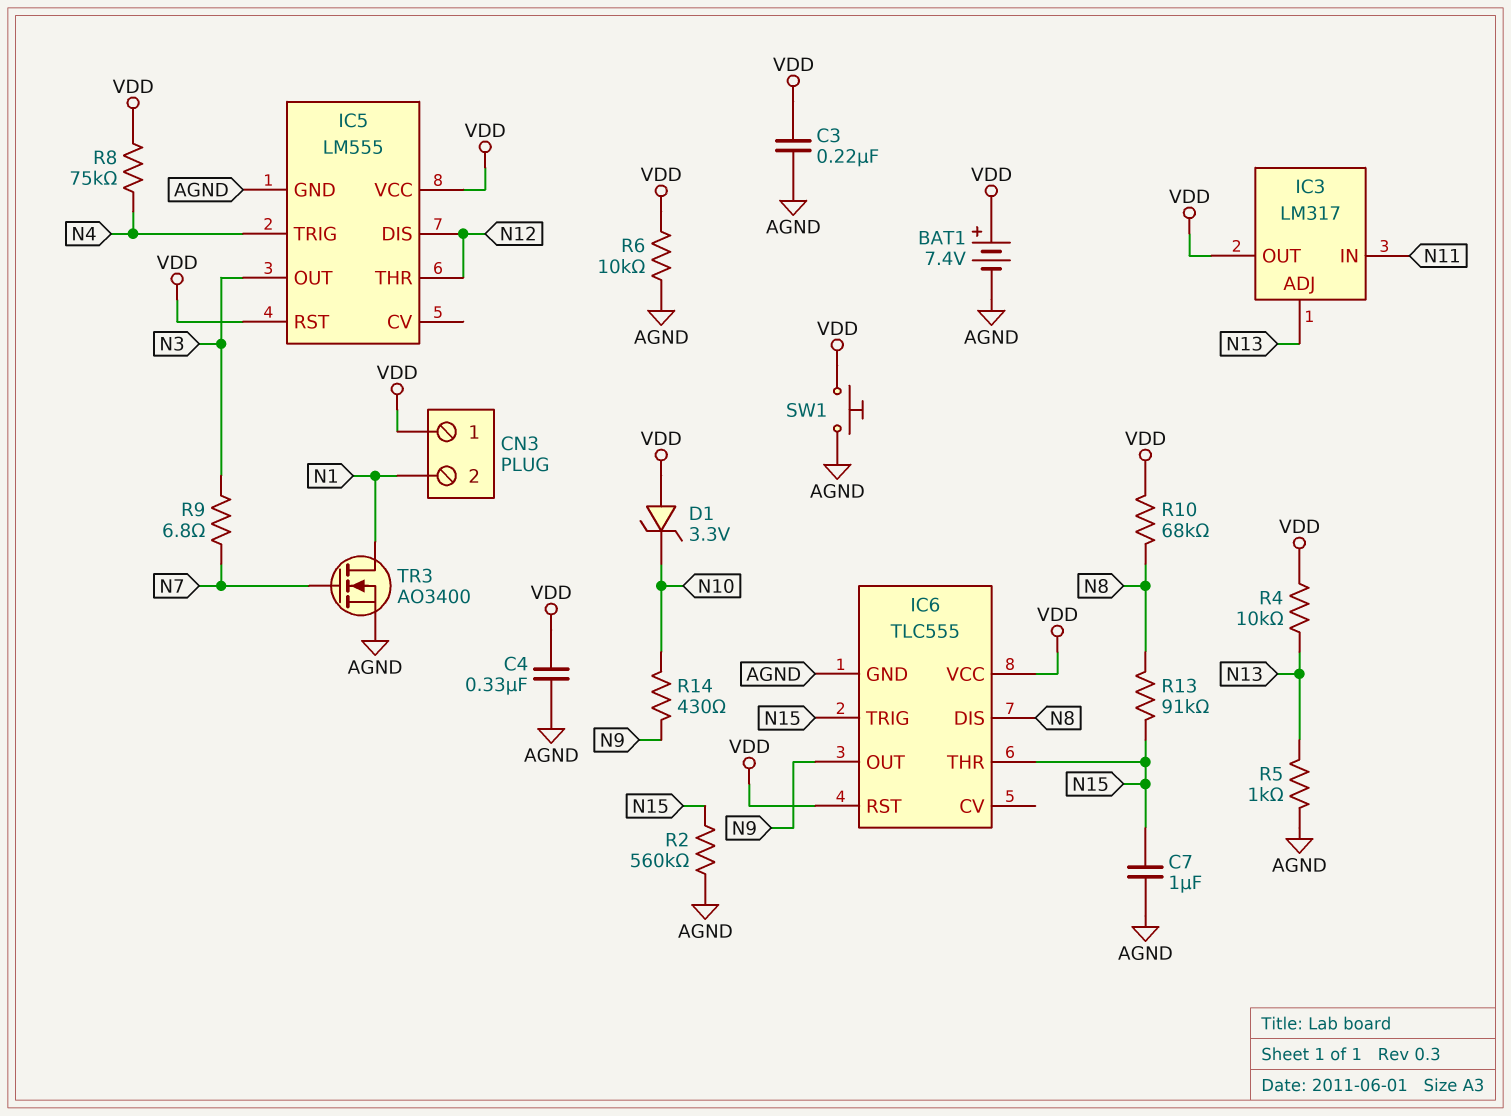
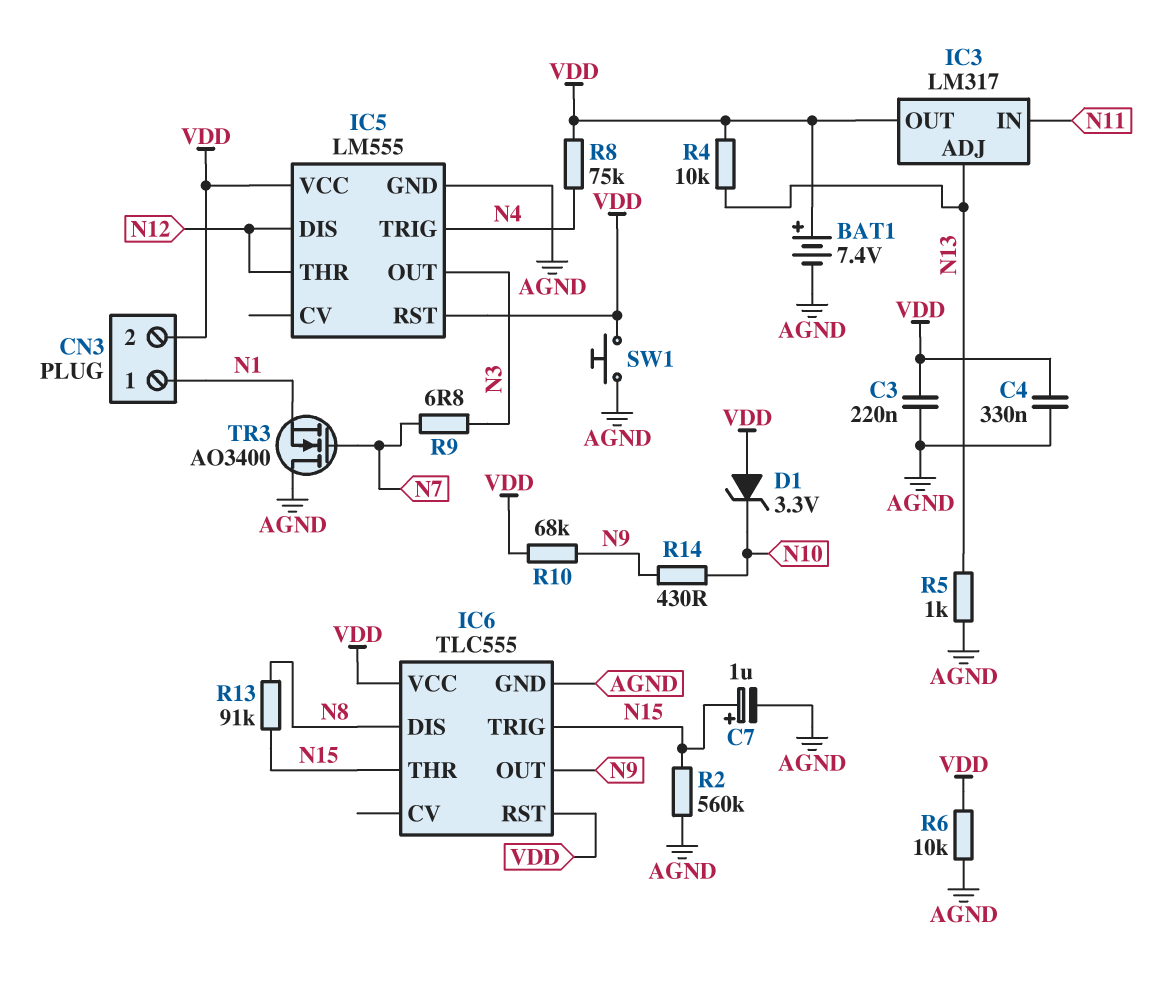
C7: 1uF (AGND, N15) -> 1uF (plus N15, minus AGND)
CN3 pin 1: VDD -> N1
CN3 pin 2: N1 -> VDD
R10: 68k (N8, VDD) -> 68k (N9, VDD)
TR3: NMOS AO3400 (G N7, D N1, S AGND) -> NMOS AO3400 (G N7, D AGND, S N1)

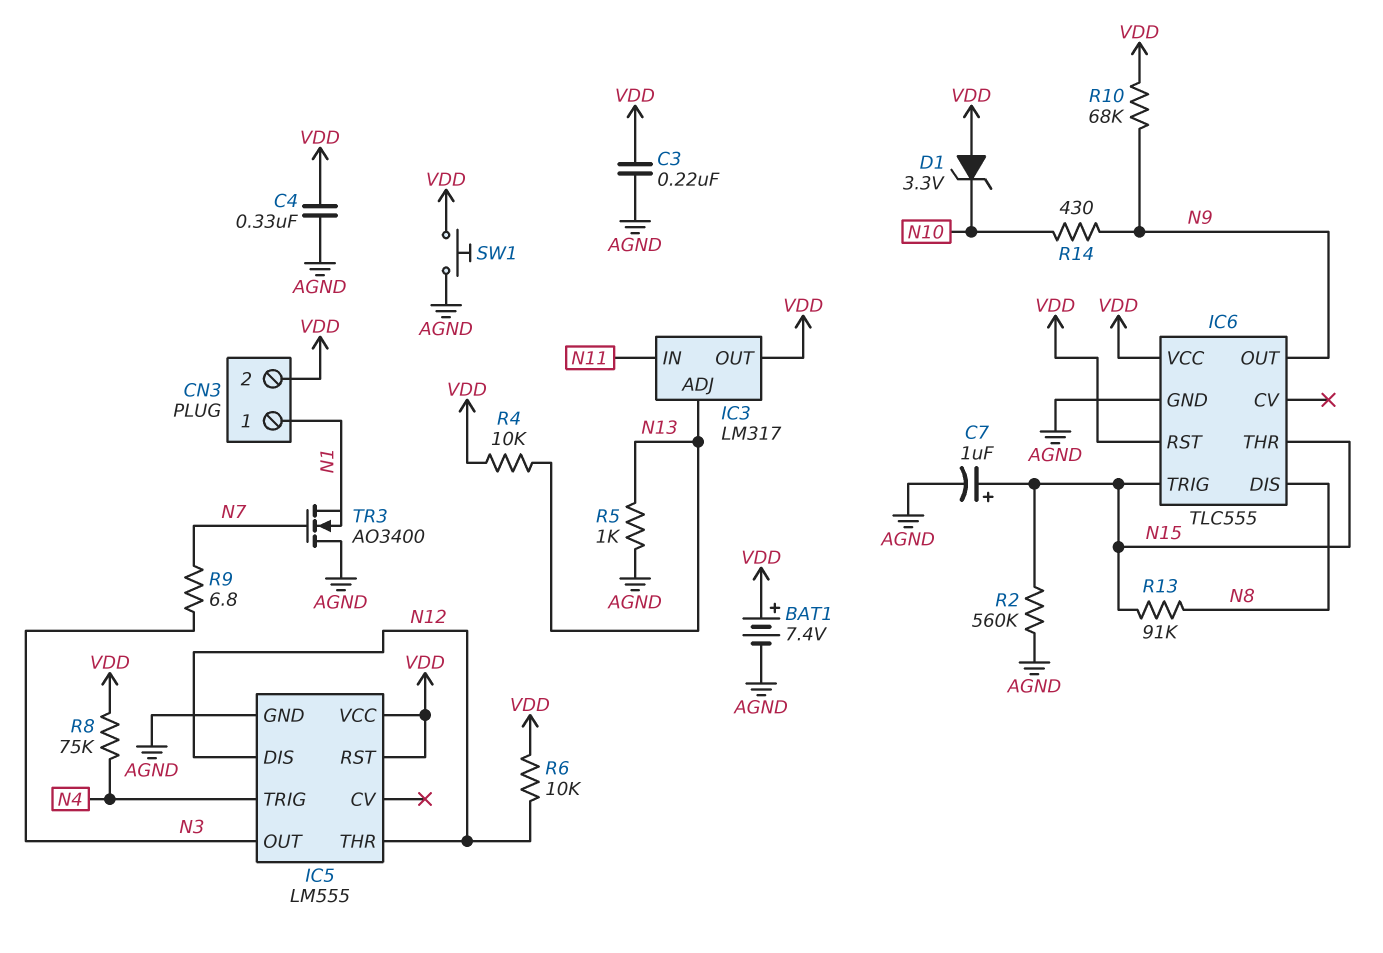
R6: 10k (AGND, VDD) -> 10k (N12, VDD)

